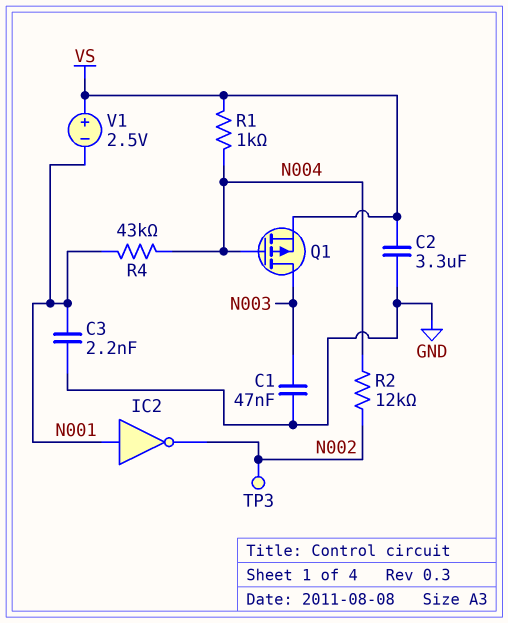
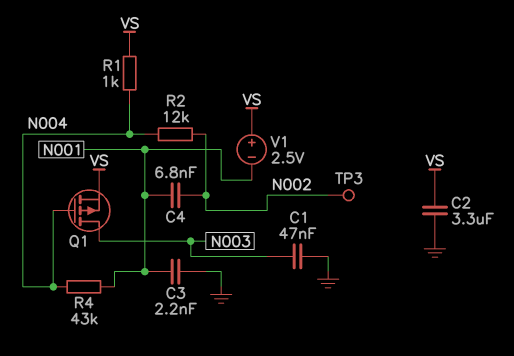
C4: none -> 6.8nF (N001, N002)
IC2: NOT (in N001, out N002) -> none

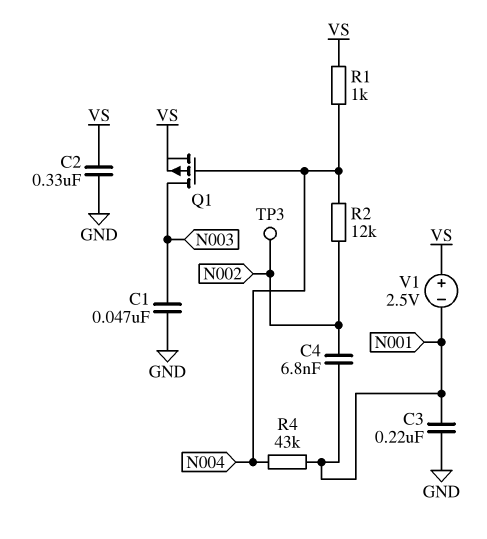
C2: 3.3uF (GND, VS) -> 330nF (GND, VS)
C3: 2.2nF (GND, N001) -> 220nF (GND, N001)

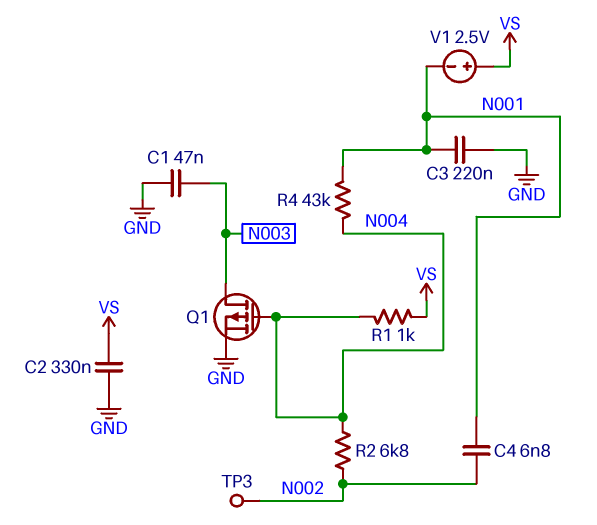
Q1: PMOS (G N004, D N003, S VS) -> PMOS (G N004, D N003, S GND)
R2: 12k (N002, N004) -> 6.8k (N002, N004)

